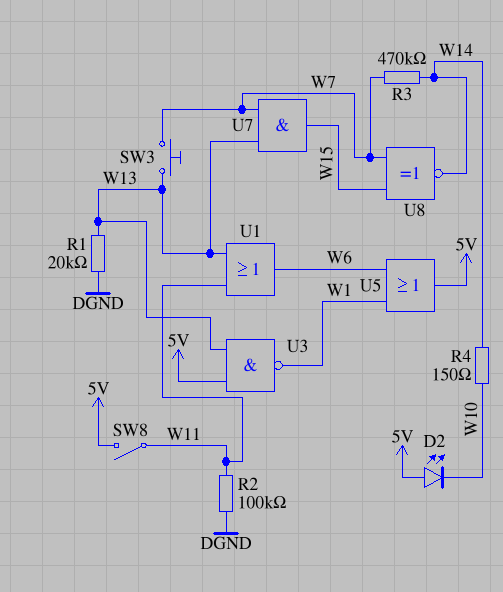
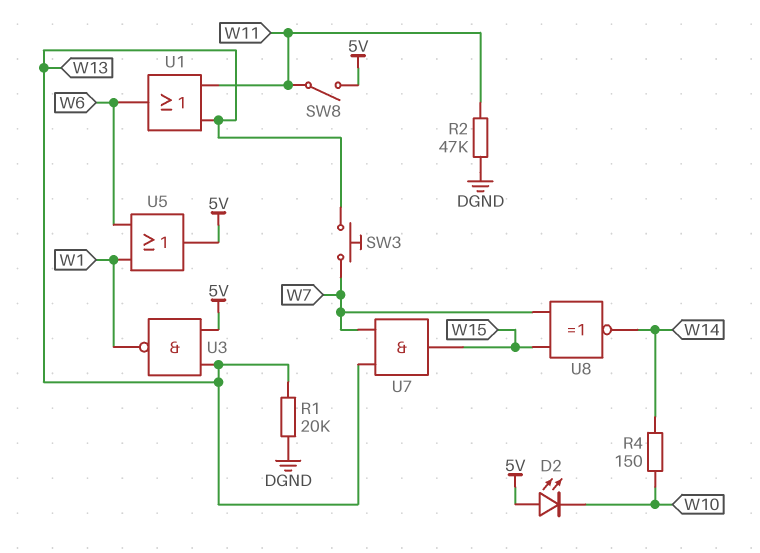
R2: 100k (DGND, W11) -> 47k (DGND, W11)
R3: 470k (W7, W14) -> none

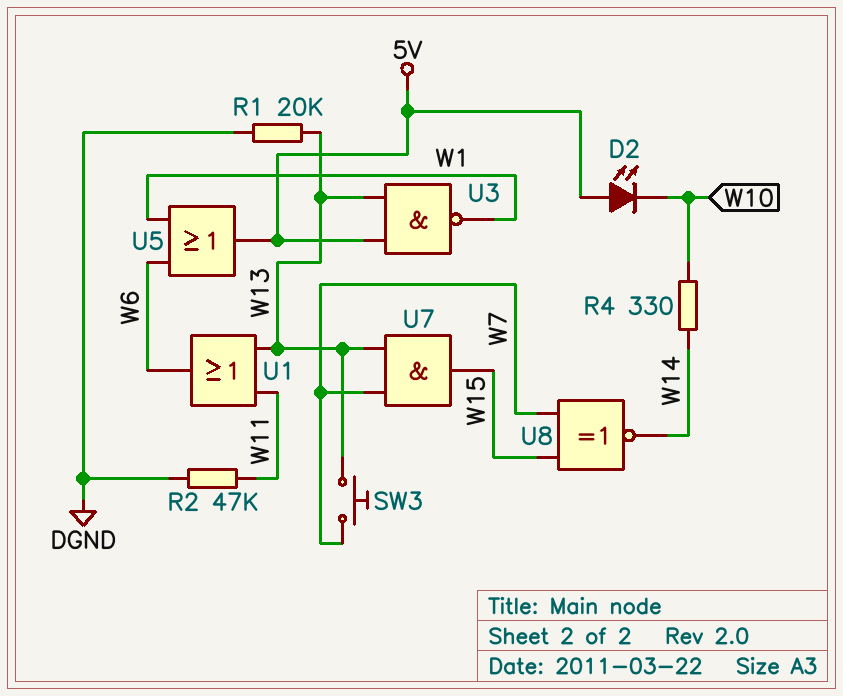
R4: 150 (W10, W14) -> 330 (W10, W14)
SW8: switch (5V, W11) -> none

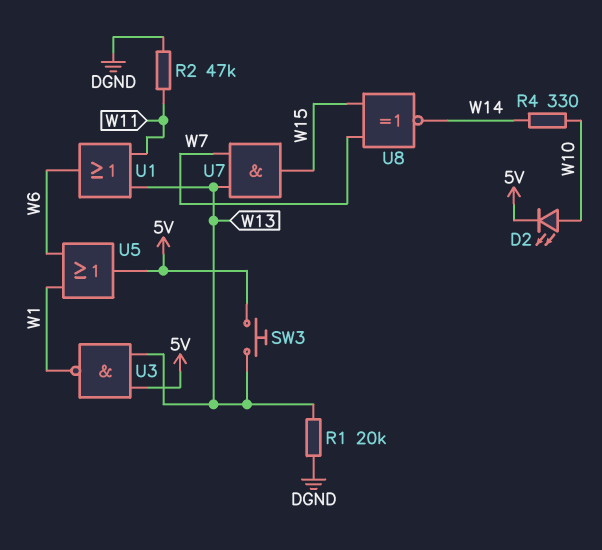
D2: LED (A 5V, K W10) -> LED (A W10, K 5V)
SW3: button (W7, W13) -> button (5V, W13)

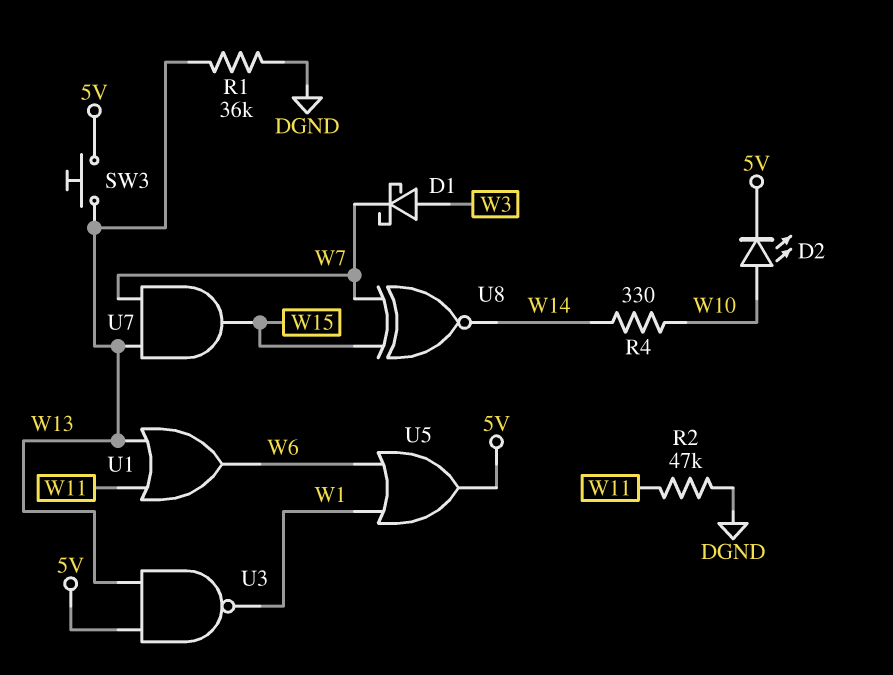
D1: none -> schottky (A W3, K W7)
R1: 20k (DGND, W13) -> 36k (DGND, W13)

